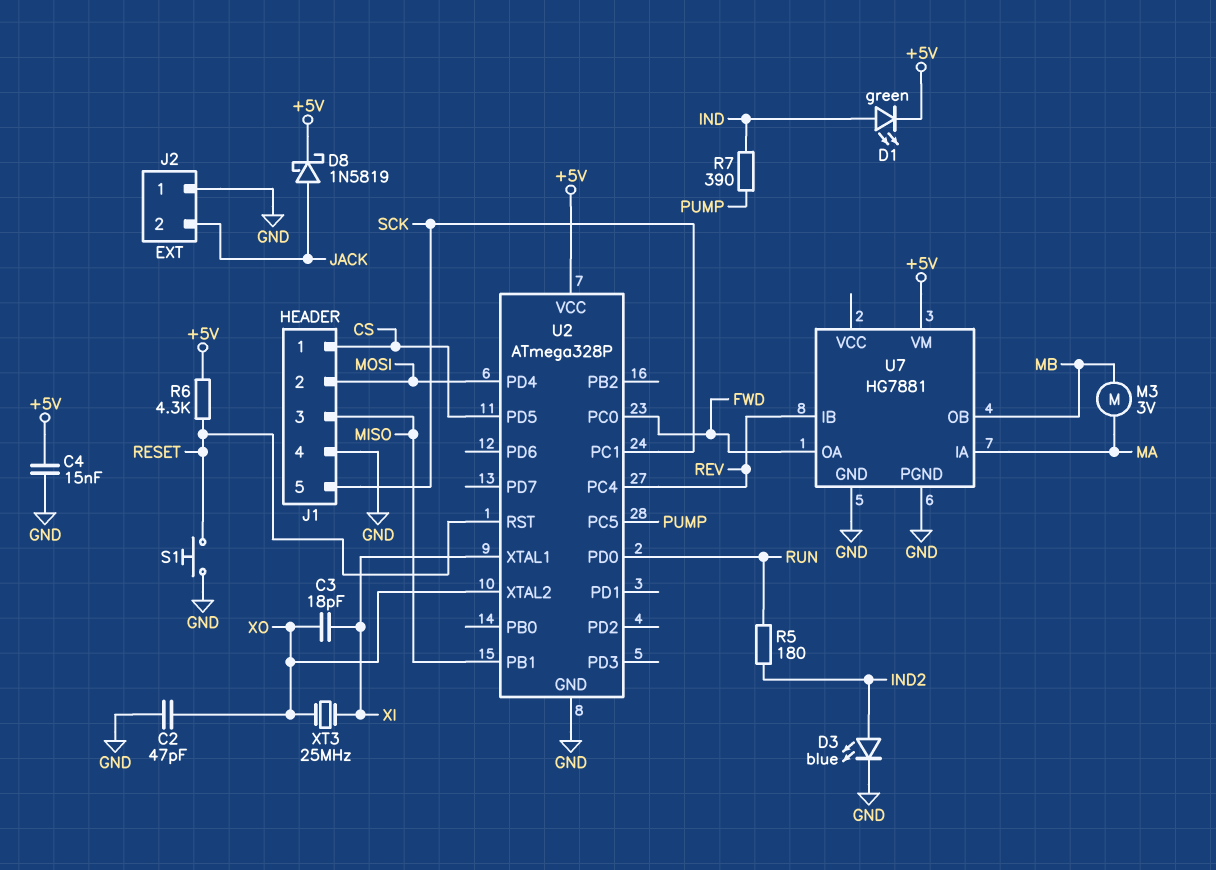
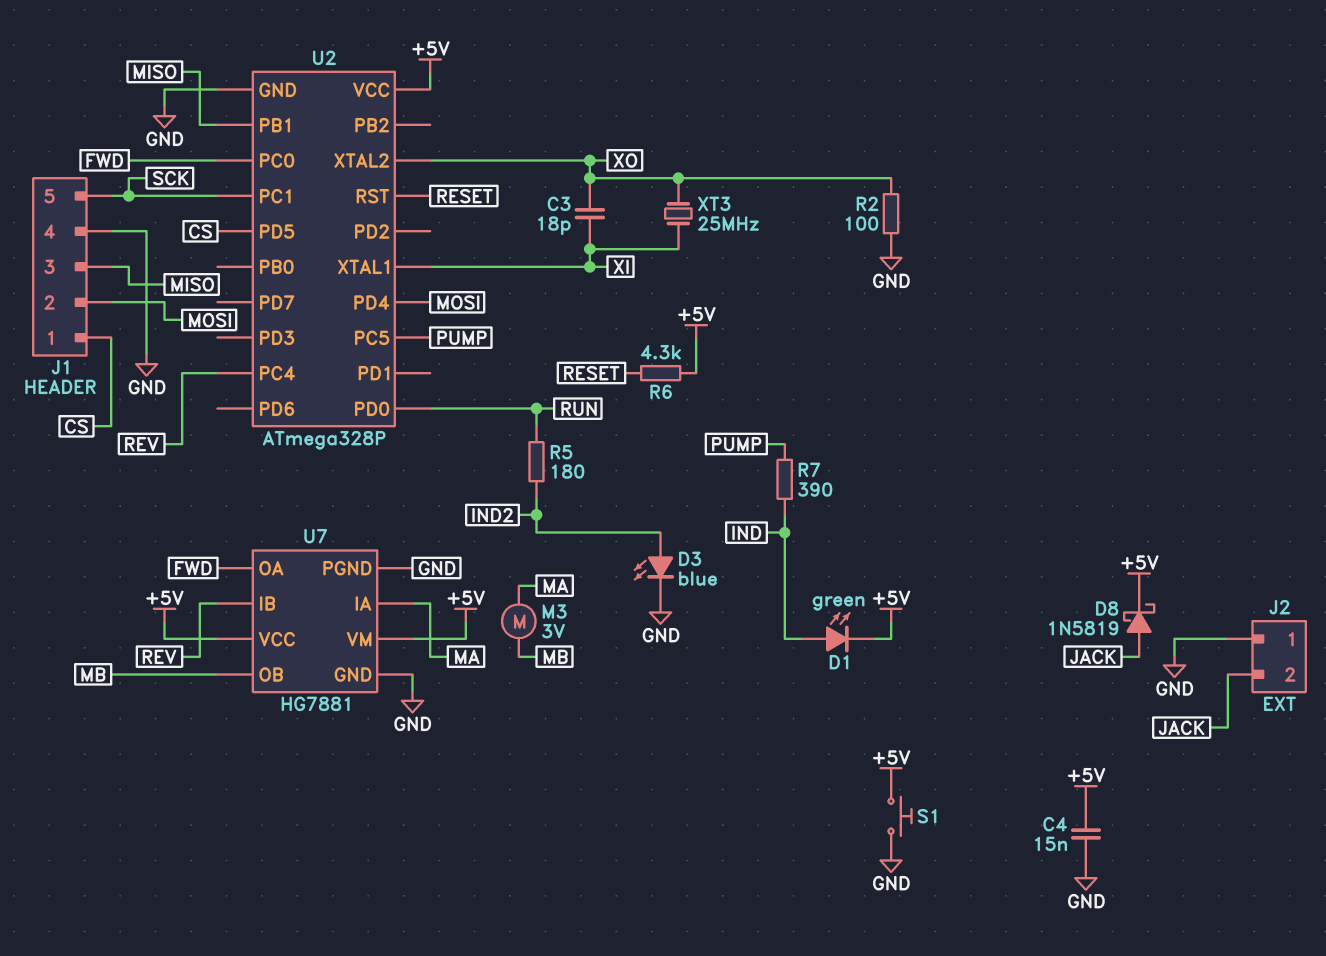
C2: 47pF (GND, XO) -> none
R2: none -> 100 (GND, XO)
S1: button (GND, RESET) -> button (+5V, GND)
U7 pin VCC: none -> +5V

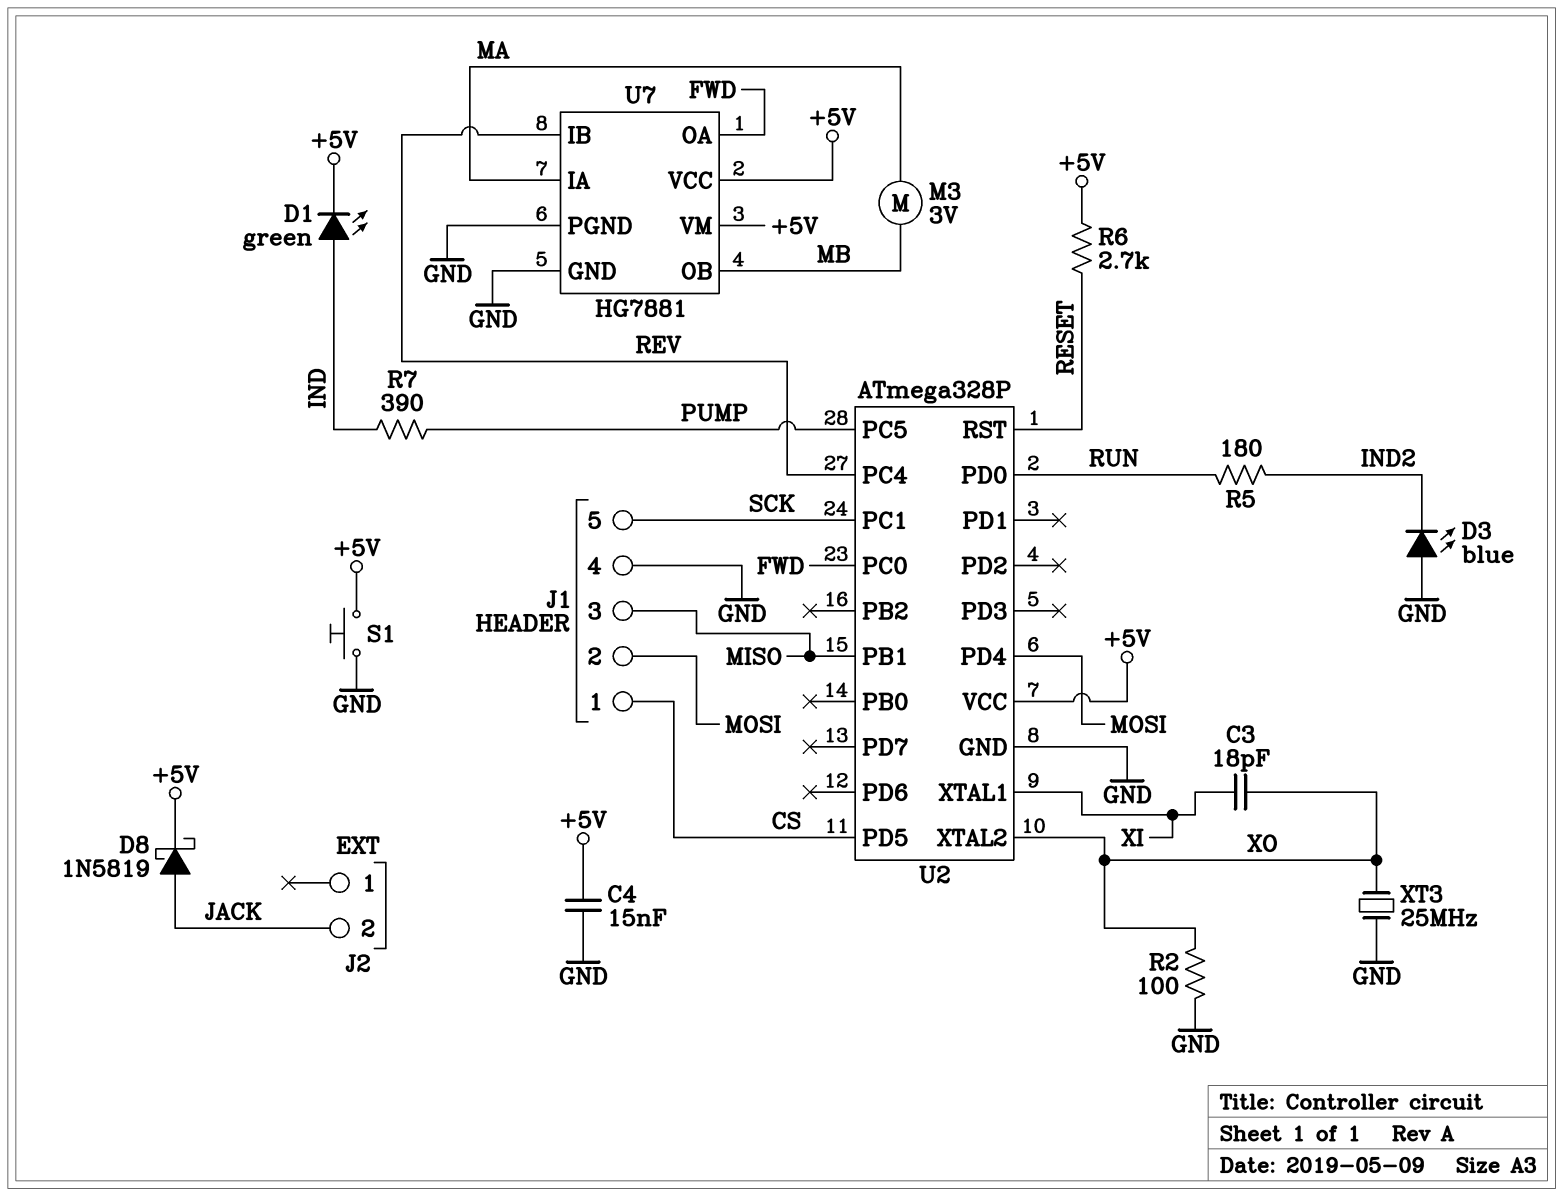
D3: LED blue (A IND2, K GND) -> LED blue (A GND, K IND2)
J2 pin 1: GND -> none
R6: 4.3k (+5V, RESET) -> 2.7k (+5V, RESET)
XT3: 25MHz (XI, XO) -> 25MHz (GND, XO)

